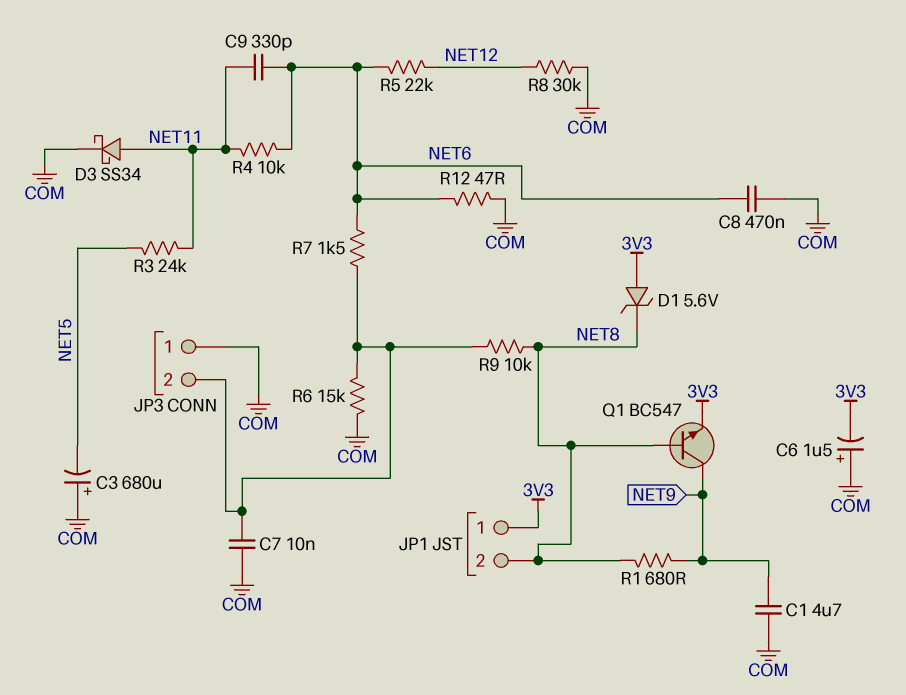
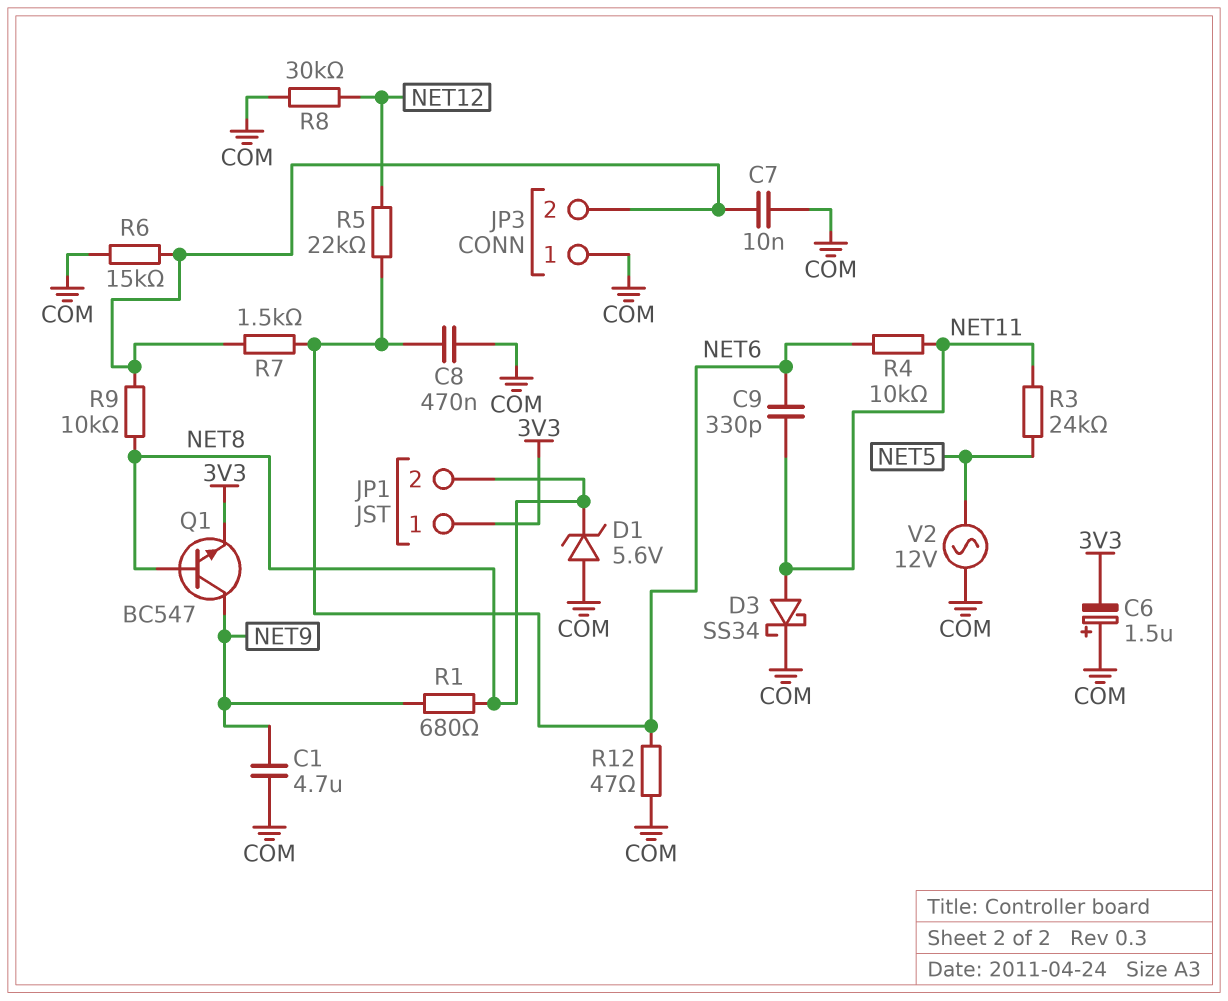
C3: 680uF (plus COM, minus NET5) -> none
D1: zener 5.6V (A 3V3, K NET8) -> zener 5.6V (A COM, K NET8)
V2: none -> AC 12V (COM, NET5)

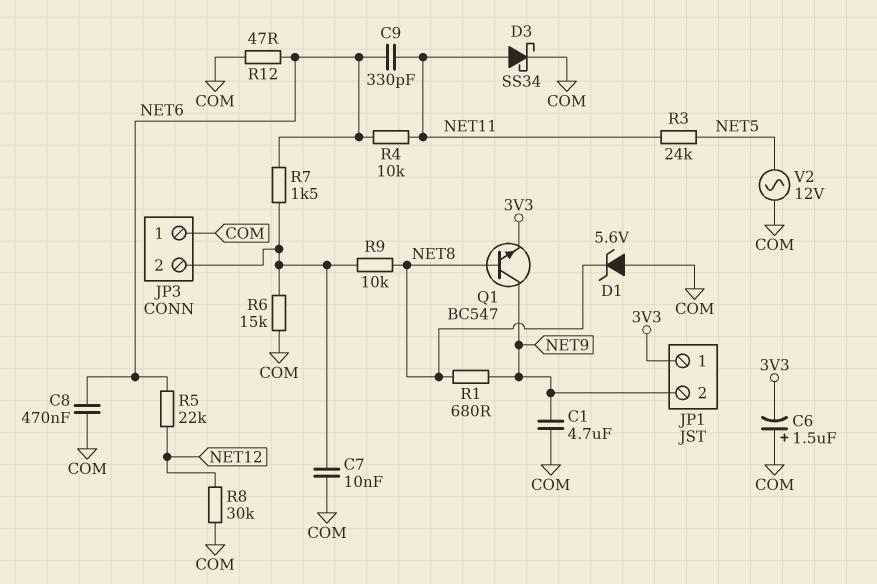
JP1 pin 2: NET8 -> NET9

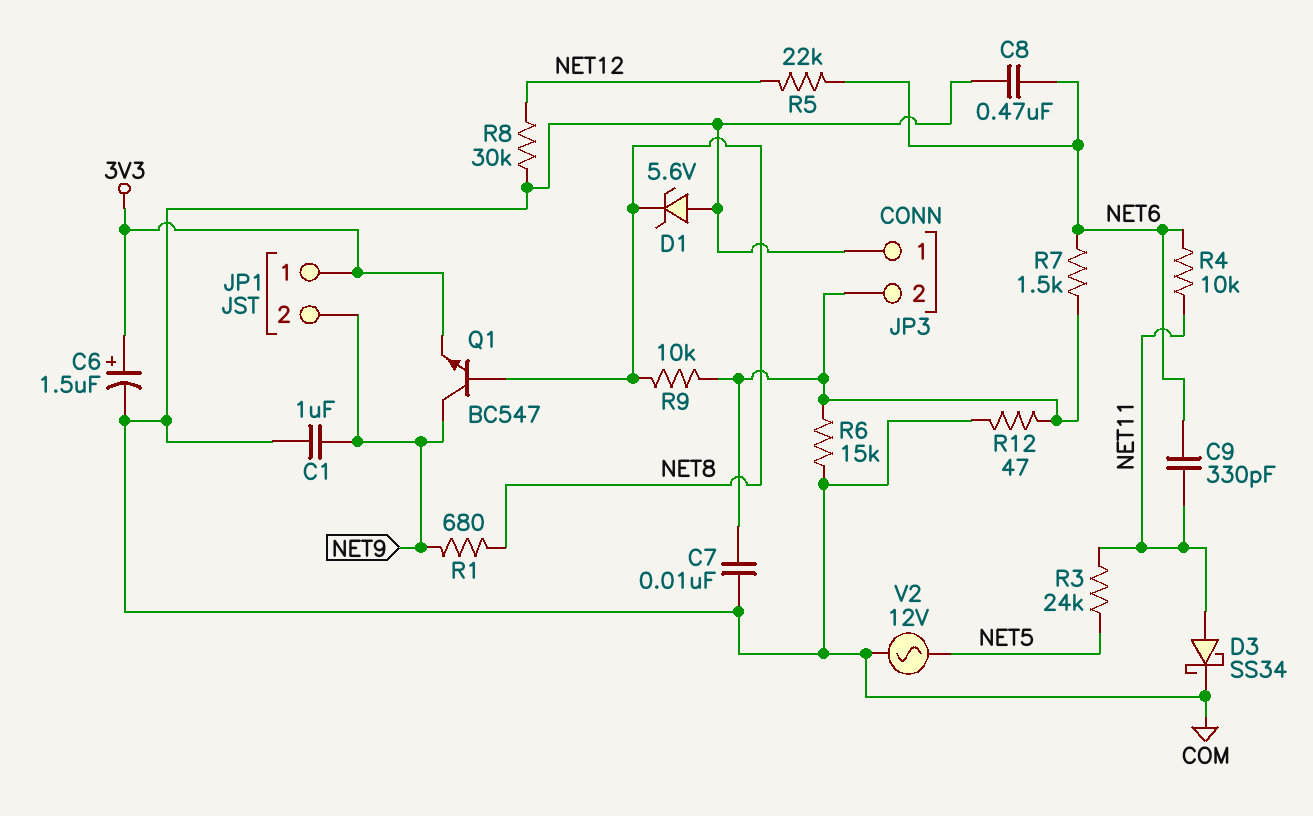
C1: 4.7uF (COM, NET9) -> 1uF (COM, NET9)
C6: 1.5uF (plus COM, minus 3V3) -> 1.5uF (plus 3V3, minus COM)
R12: 47 (COM, NET6) -> 47 (COM, JP3/2)

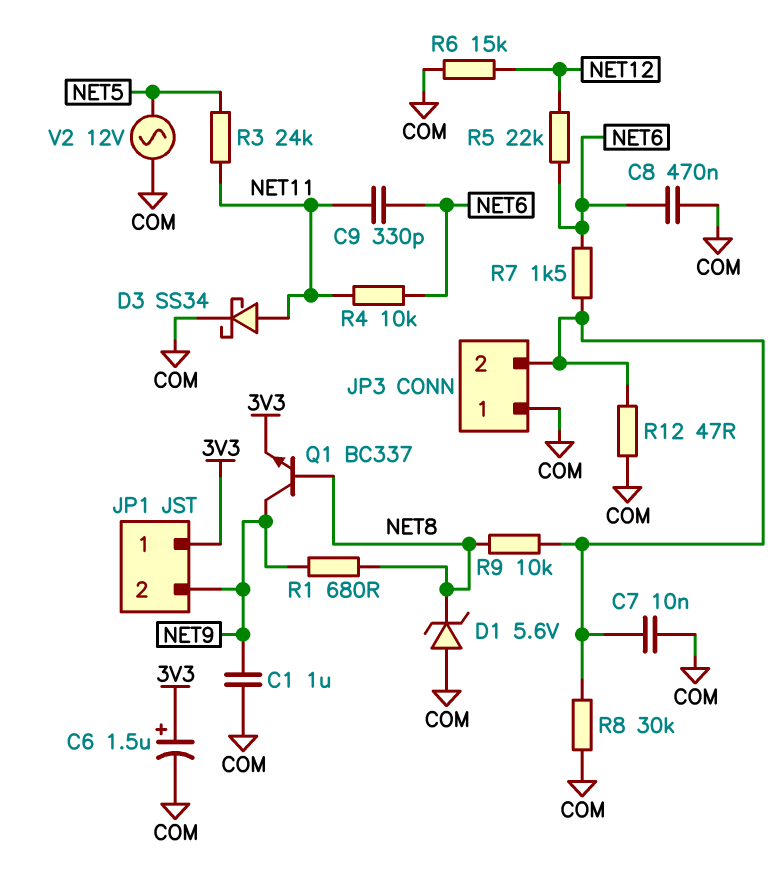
Q1: NPN BC547 (B NET8, C NET9, E 3V3) -> NPN BC337 (B NET8, C NET9, E 3V3)
R6: 15k (COM, JP3/2) -> 15k (COM, NET12)
R8: 30k (COM, NET12) -> 30k (COM, JP3/2)

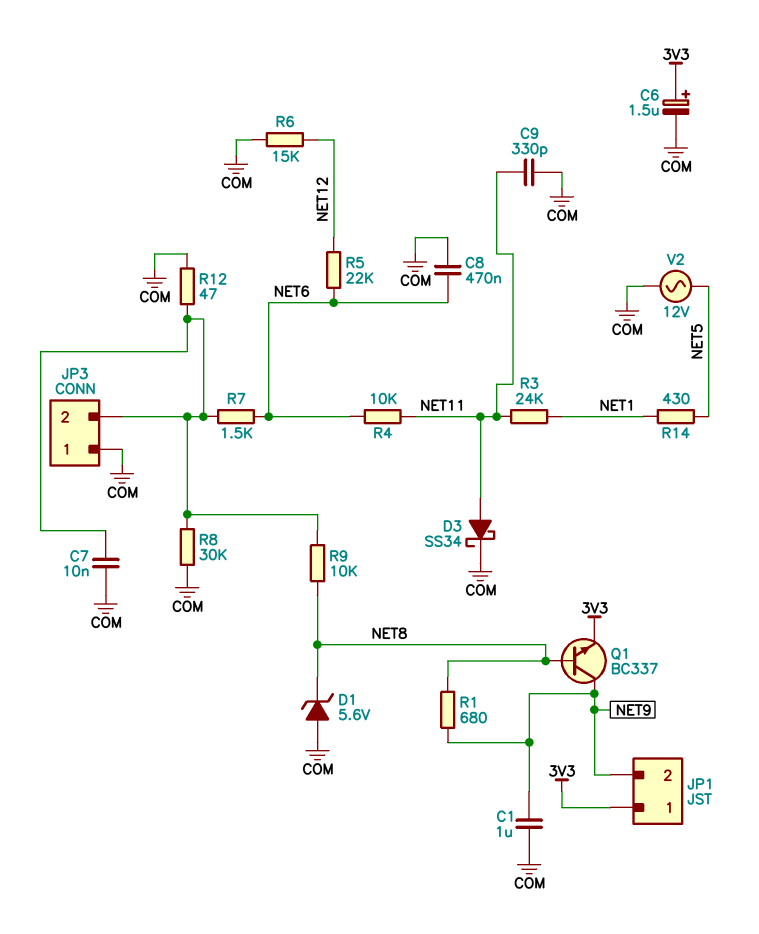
C9: 330pF (NET6, NET11) -> 330pF (COM, NET11)
R3: 24k (NET5, NET11) -> 24k (NET1, NET11)
R14: none -> 430 (NET1, NET5)

